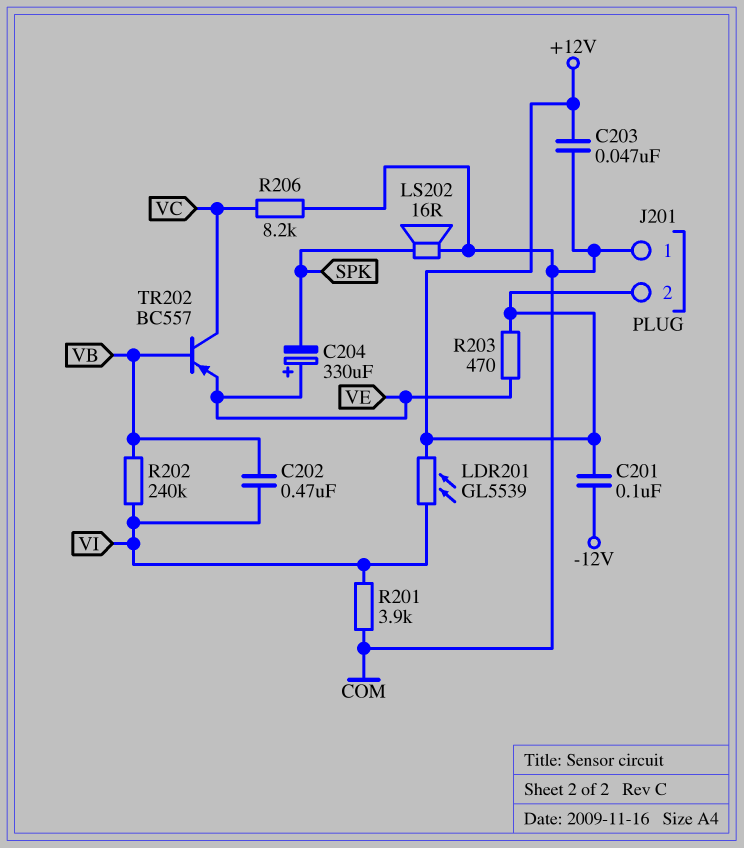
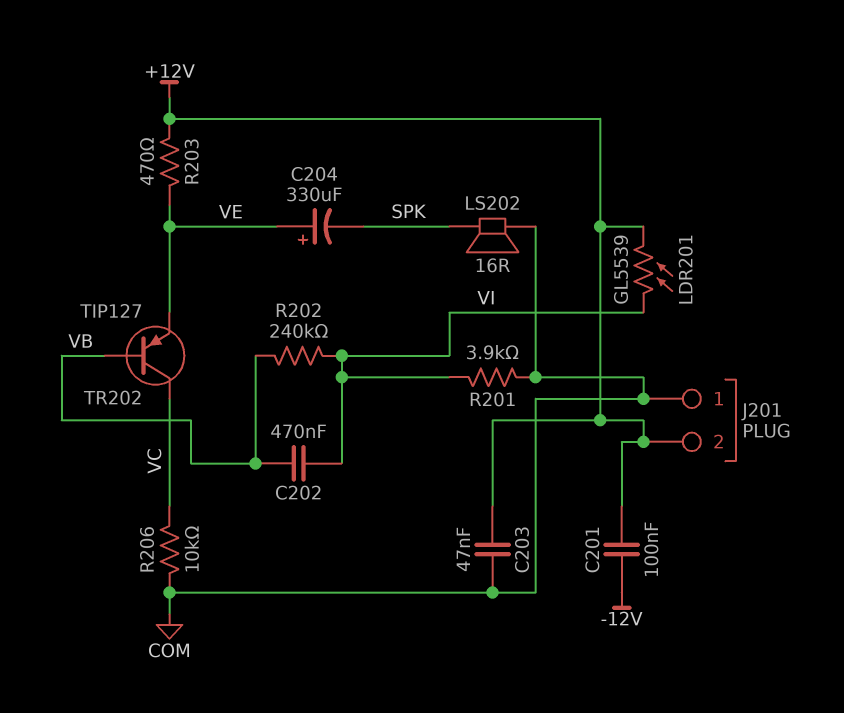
R206: 8.2k (COM, VC) -> 10k (COM, VC)
TR202: PNP BC557 (B VB, C VC, E VE) -> PNP TIP127 (B VB, C VC, E VE)

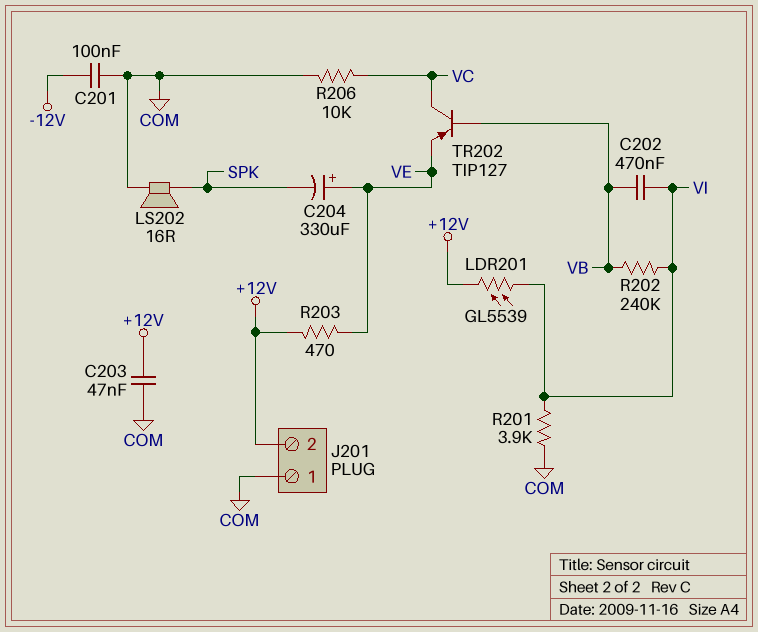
C201: 100nF (+12V, -12V) -> 100nF (-12V, COM)

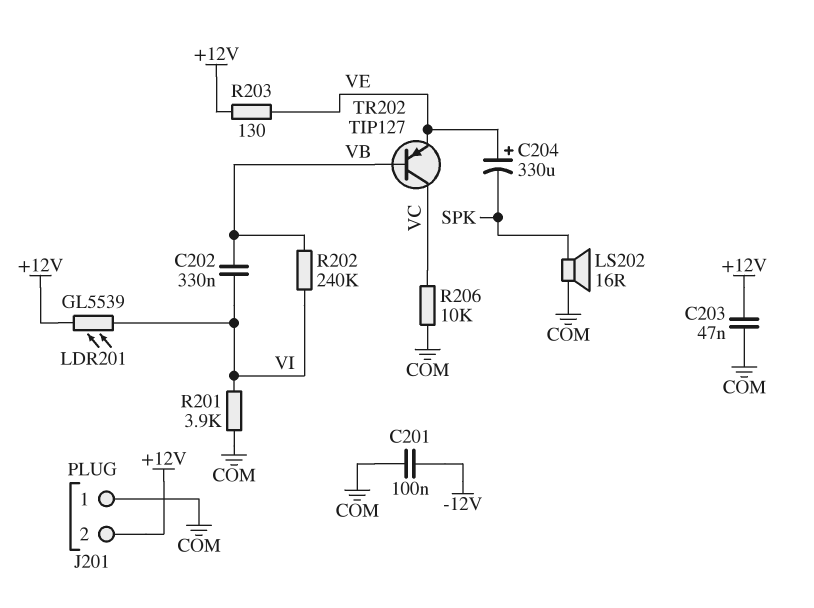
C202: 470nF (VB, VI) -> 330nF (VB, VI)
R203: 470 (+12V, VE) -> 130 (+12V, VE)

